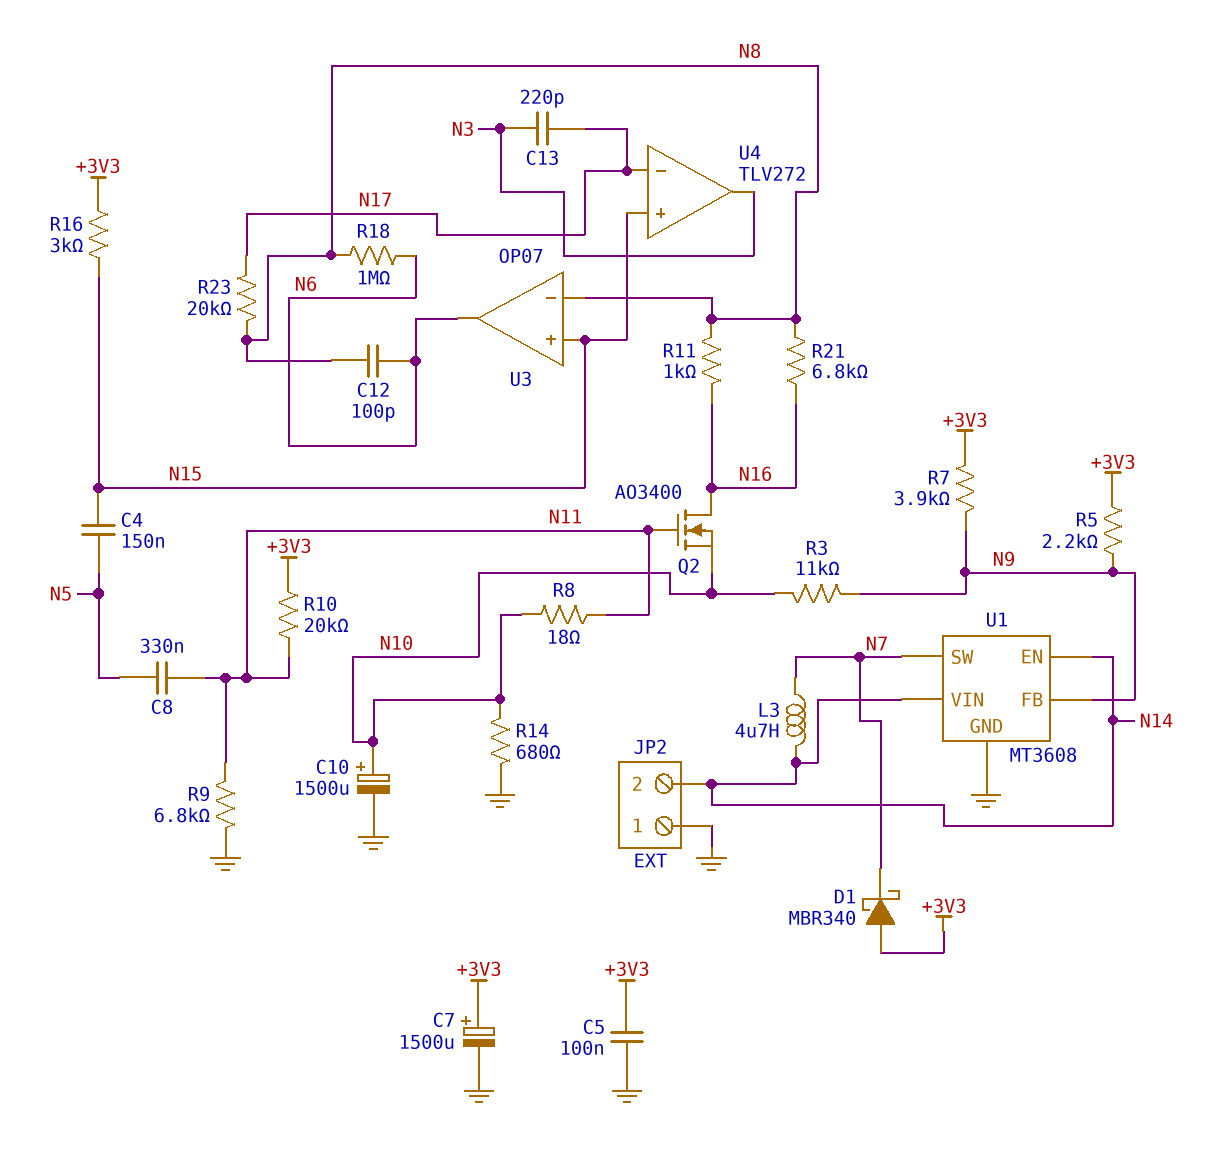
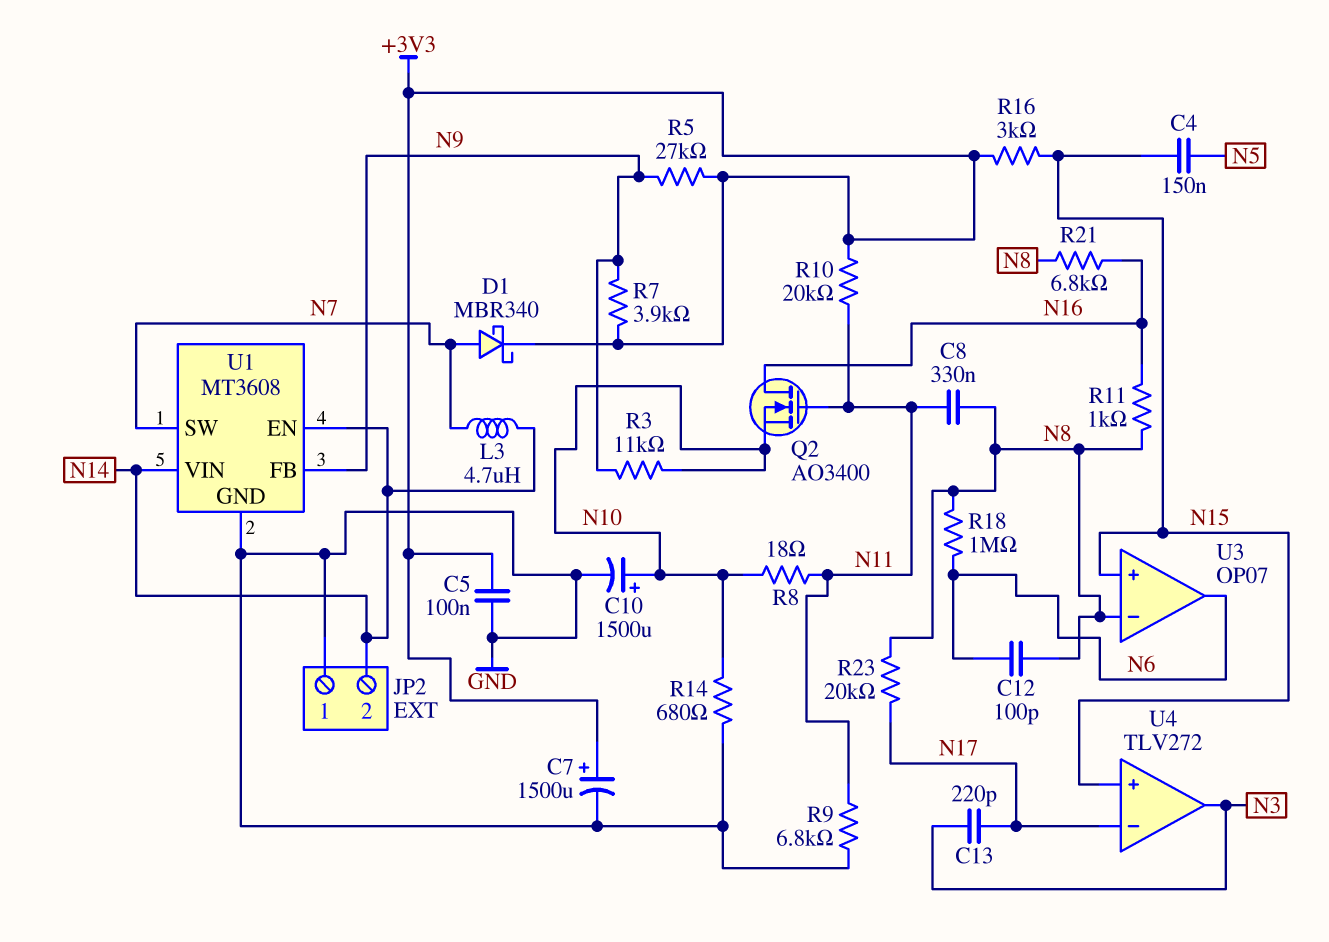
C8: 330nF (N5, N11) -> 330nF (N8, N11)
D1: schottky MBR340 (A +3V3, K N7) -> schottky MBR340 (A N7, K +3V3)
R5: 2.2k (+3V3, N9) -> 27k (+3V3, N9)

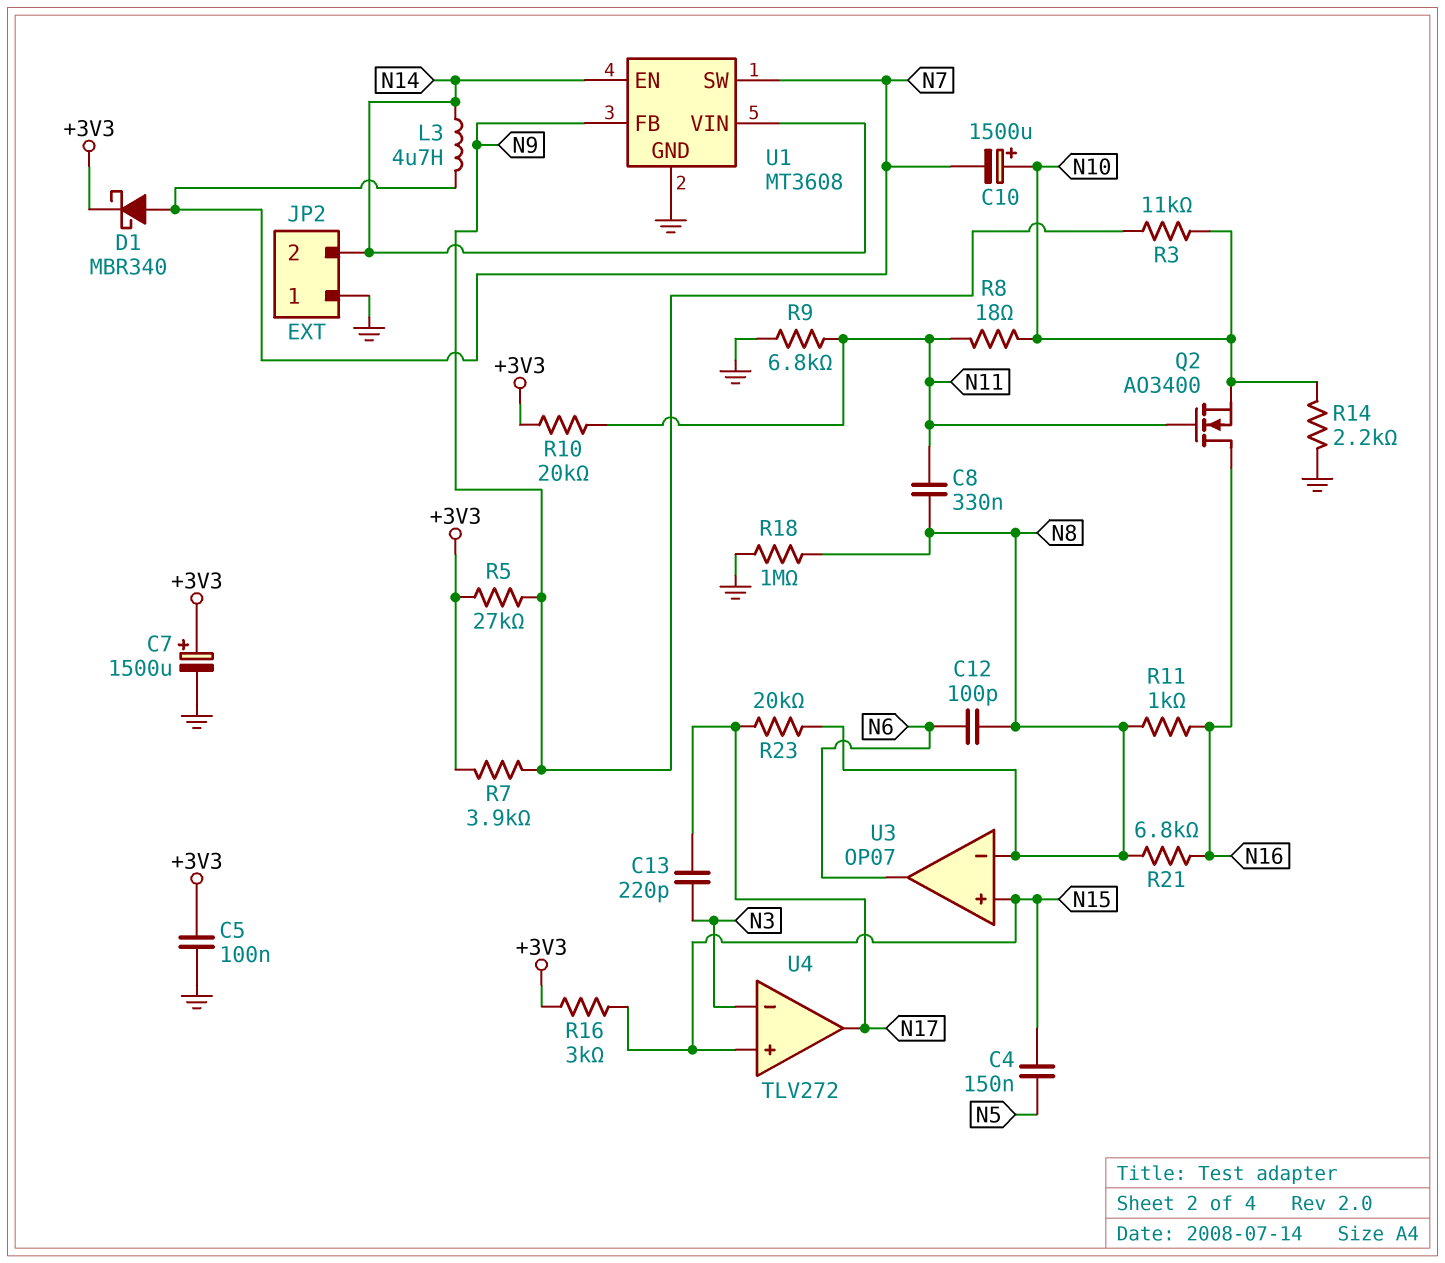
C10: 1500uF (plus N10, minus GND) -> 1500uF (plus N10, minus N7)
R14: 680 (GND, N10) -> 2.2k (GND, N10)
R18: 1M (N6, N8) -> 1M (GND, N8)
U4 pin in-: N17 -> N3
U4 pin out: N3 -> N17

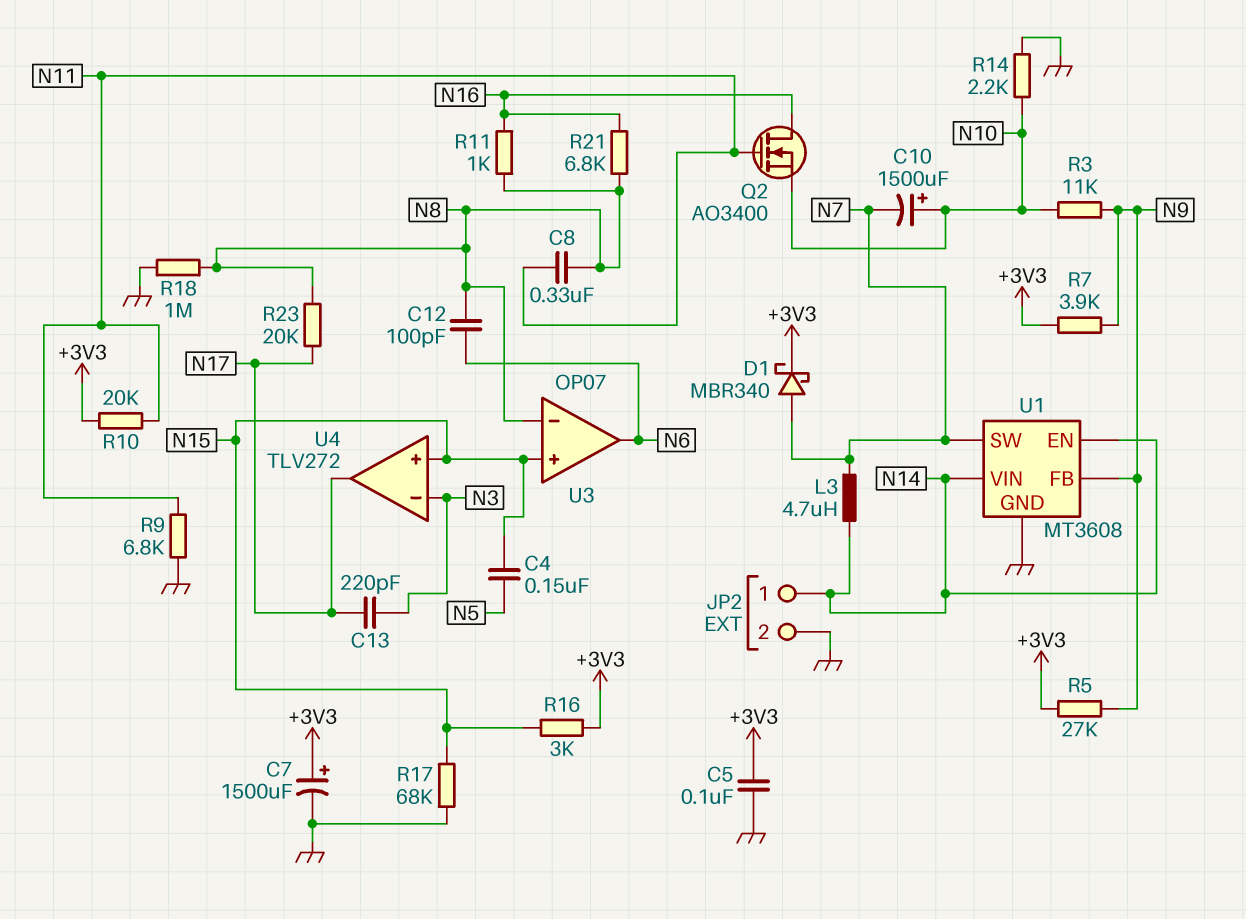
JP2 pin 1: GND -> N14
JP2 pin 2: N14 -> GND
R8: 18 (N10, N11) -> none
R17: none -> 68k (GND, N15)

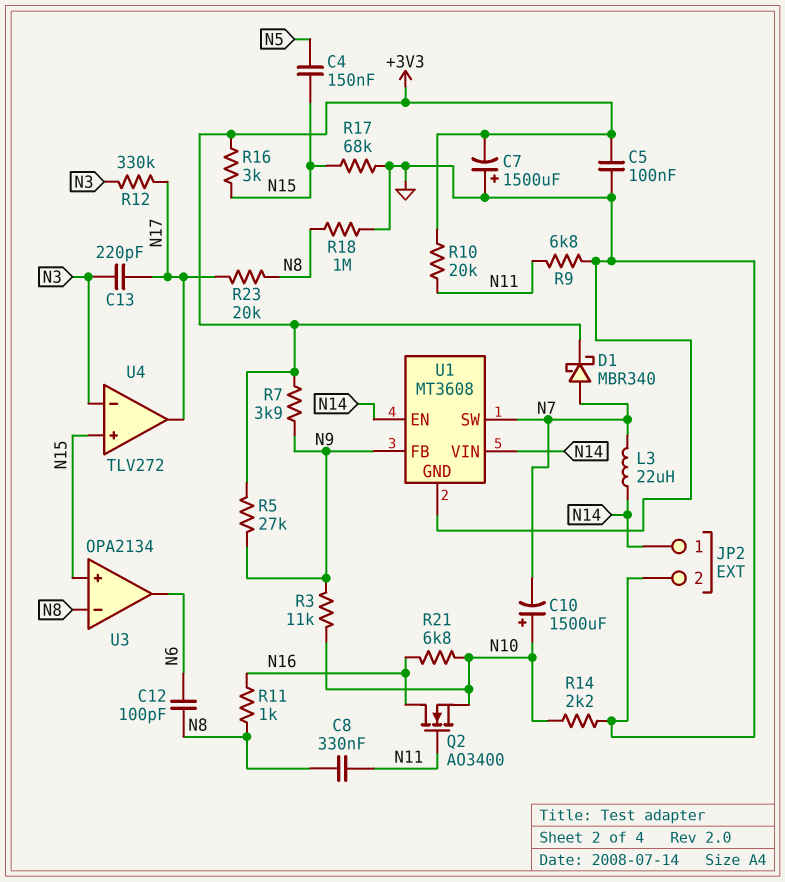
C7: 1500uF (plus +3V3, minus GND) -> 1500uF (plus GND, minus +3V3)
L3: 4.7uH (N7, N14) -> 22uH (N7, N14)
R12: none -> 330k (N3, N17)
R21: 6.8k (N8, N16) -> 6.8k (N10, N16)
U3: OP07 -> OPA2134

